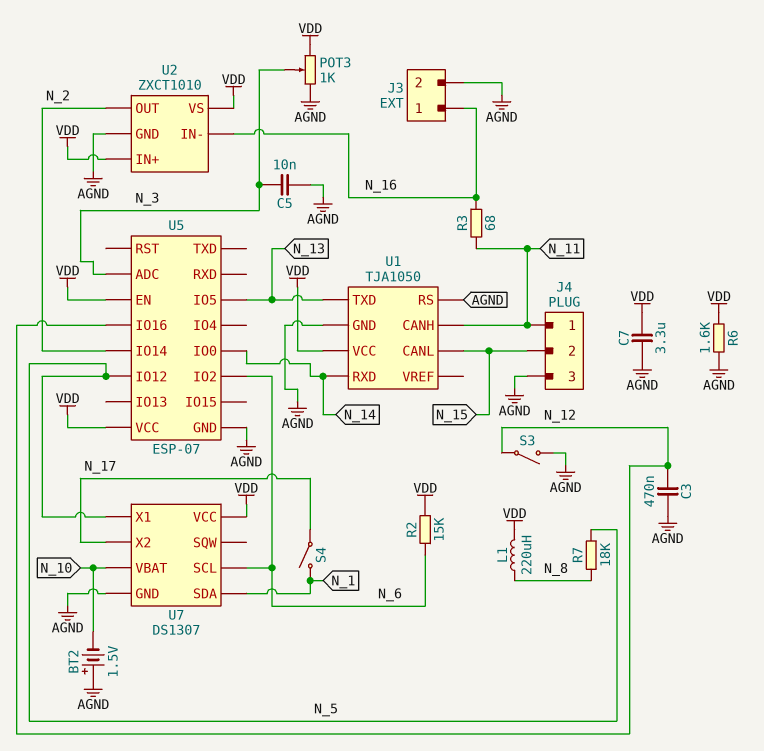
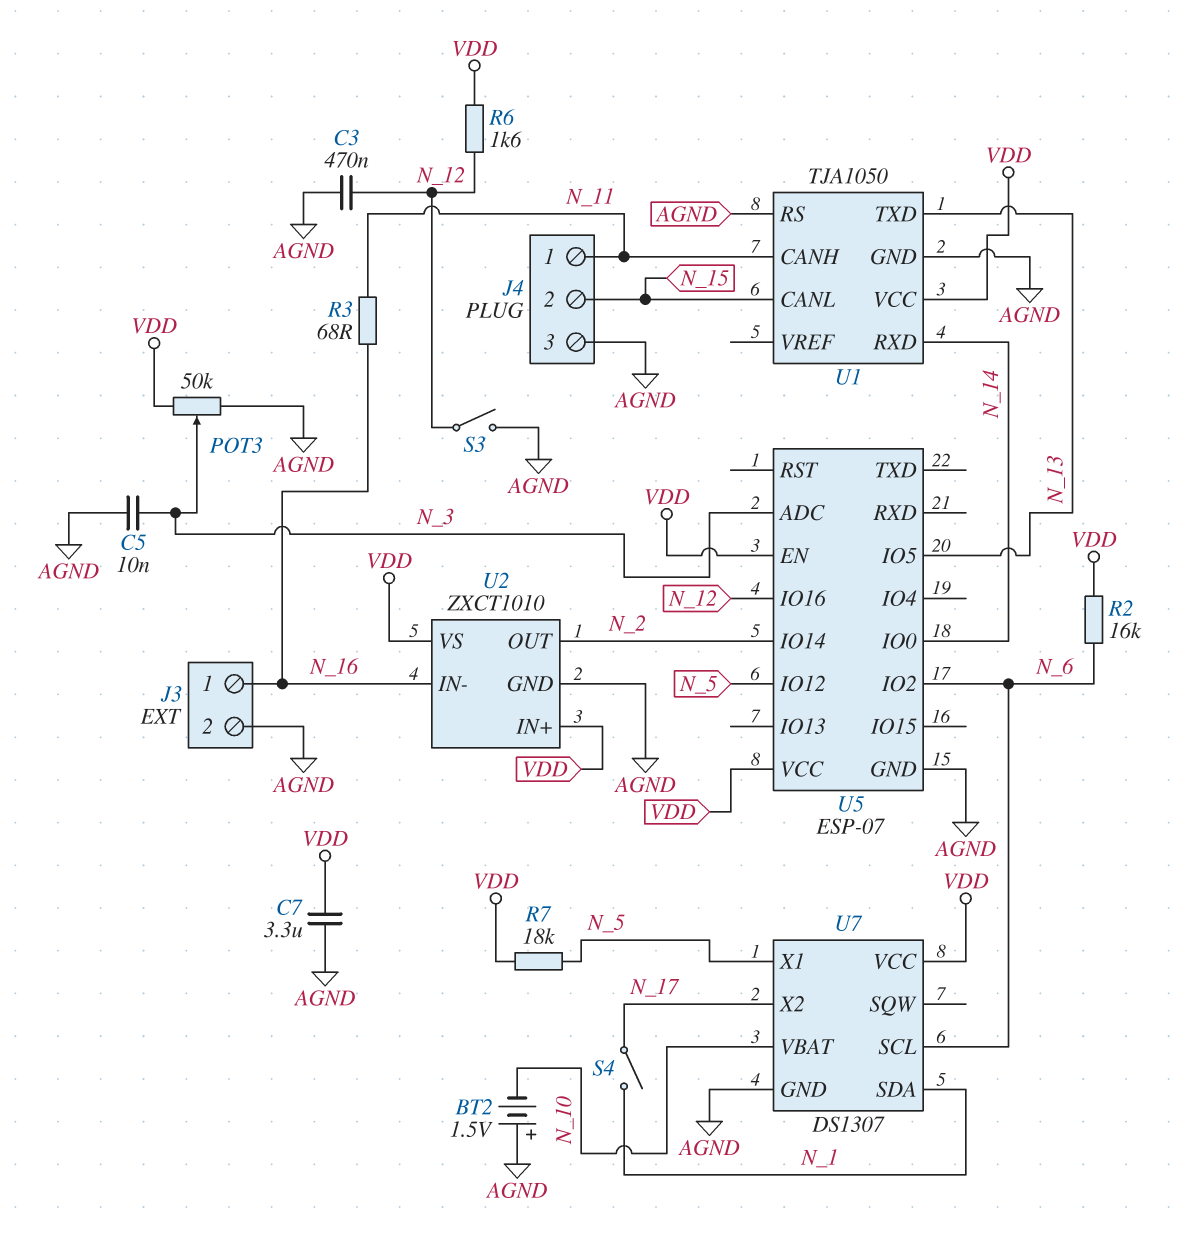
L1: 220uH (N_8, VDD) -> none
POT3: 1k (AGND, VDD, wiper N_3) -> 50k (AGND, VDD, wiper N_3)
R2: 15k (N_6, VDD) -> 16k (N_6, VDD)
R6: 1.6k (AGND, VDD) -> 1.6k (N_12, VDD)
R7: 18k (N_5, N_8) -> 18k (N_5, VDD)

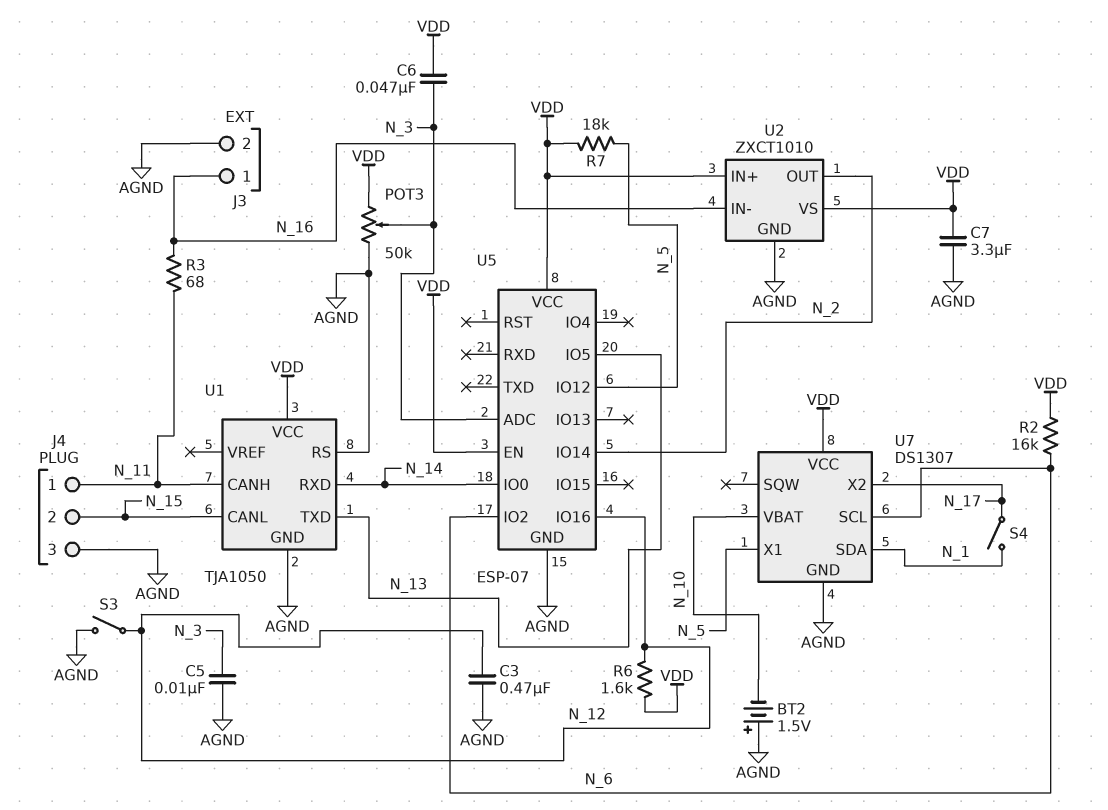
C6: none -> 47nF (N_3, VDD)

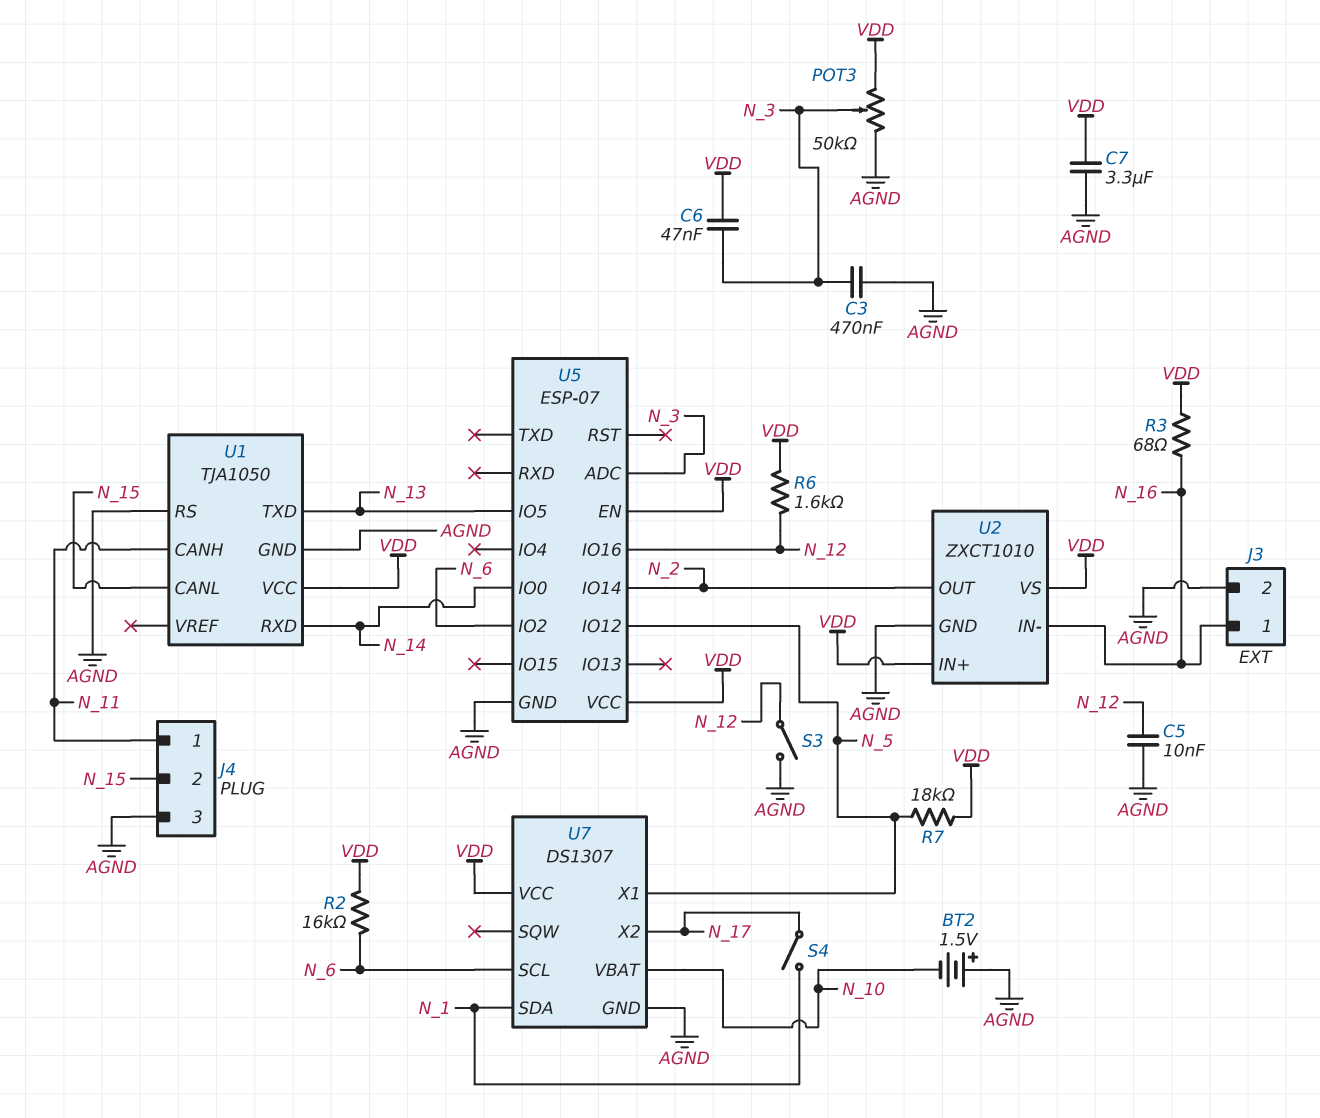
C3: 470nF (AGND, N_12) -> 470nF (AGND, N_3)
C5: 10nF (AGND, N_3) -> 10nF (AGND, N_12)
R3: 68 (N_11, N_16) -> 68 (N_16, VDD)

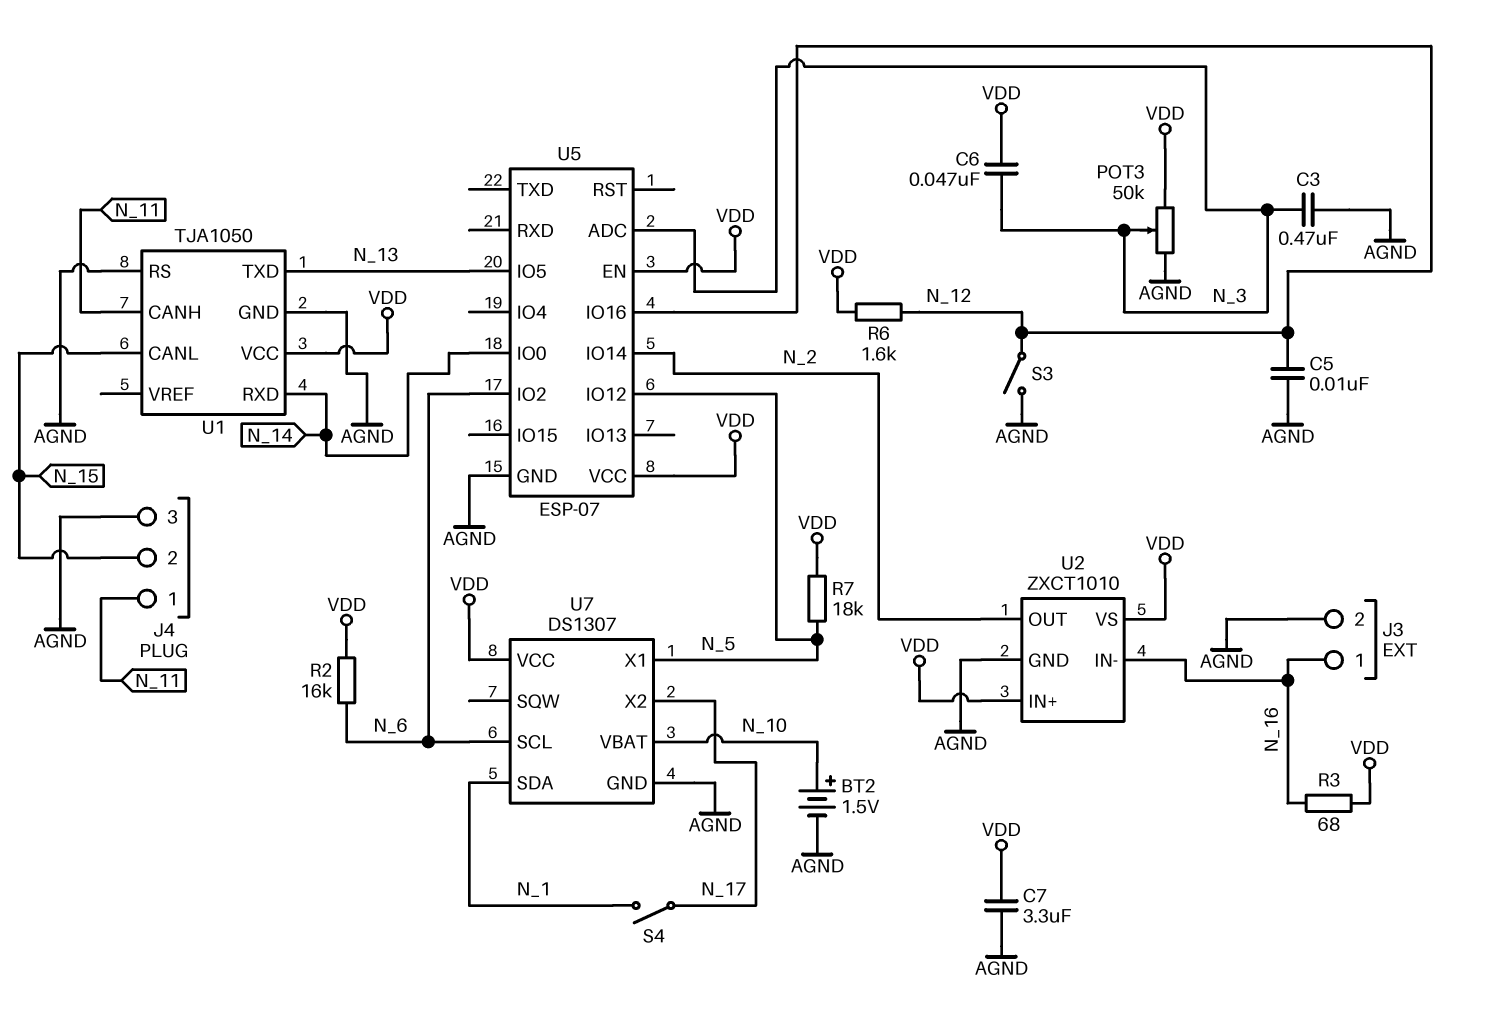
BT2: 1.5V (plus AGND, minus N_10) -> 1.5V (plus N_10, minus AGND)

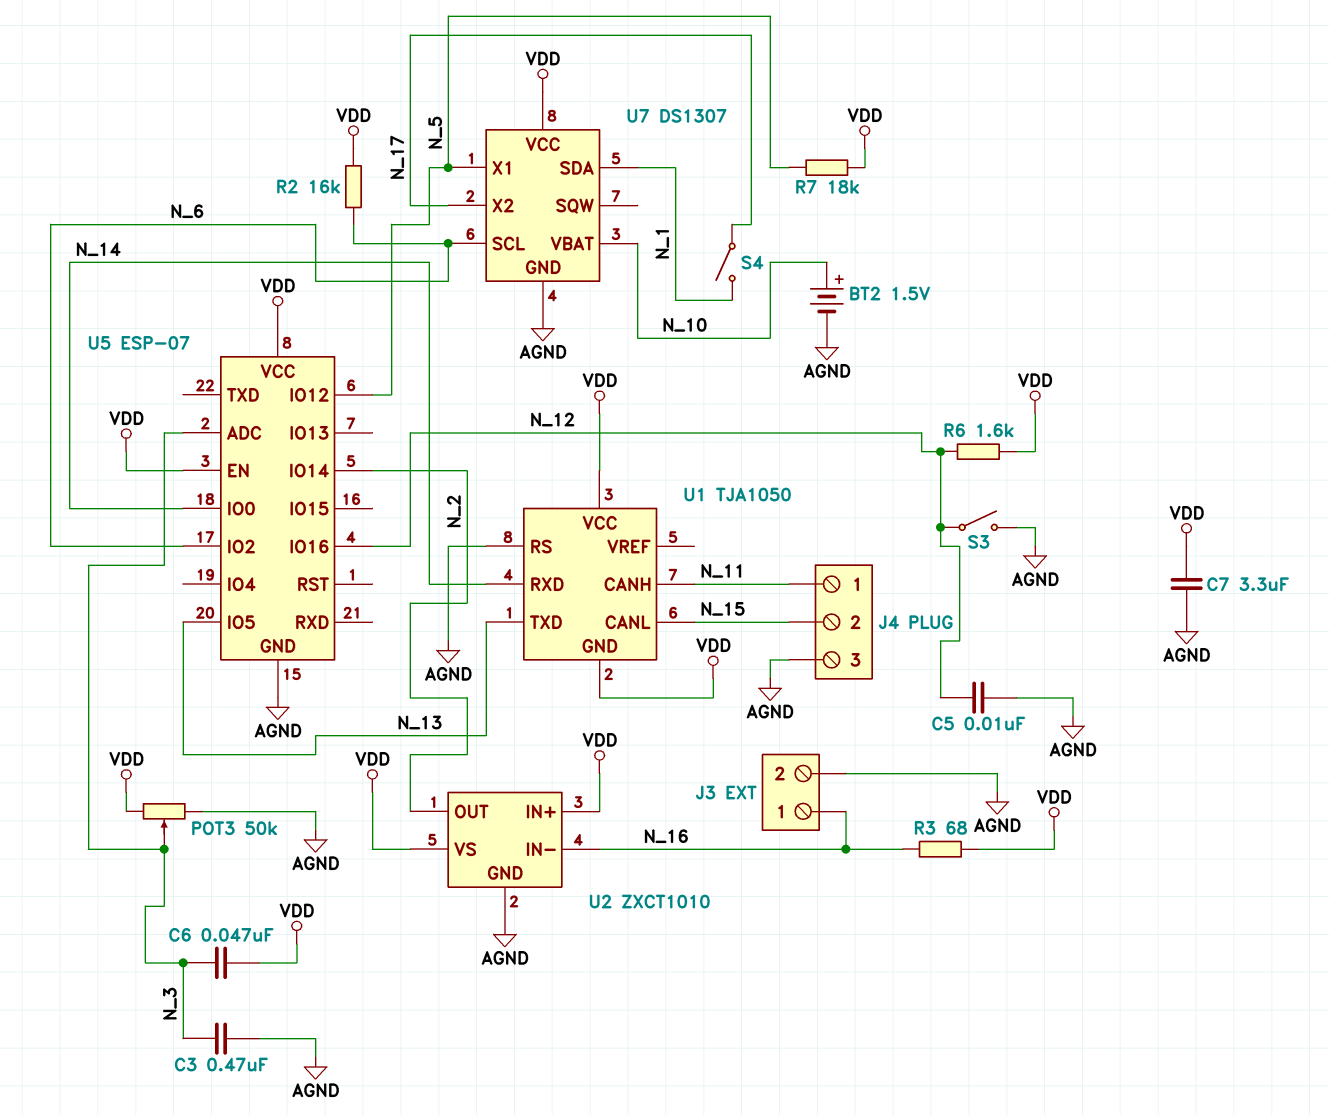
U1 pin GND: AGND -> VDD

